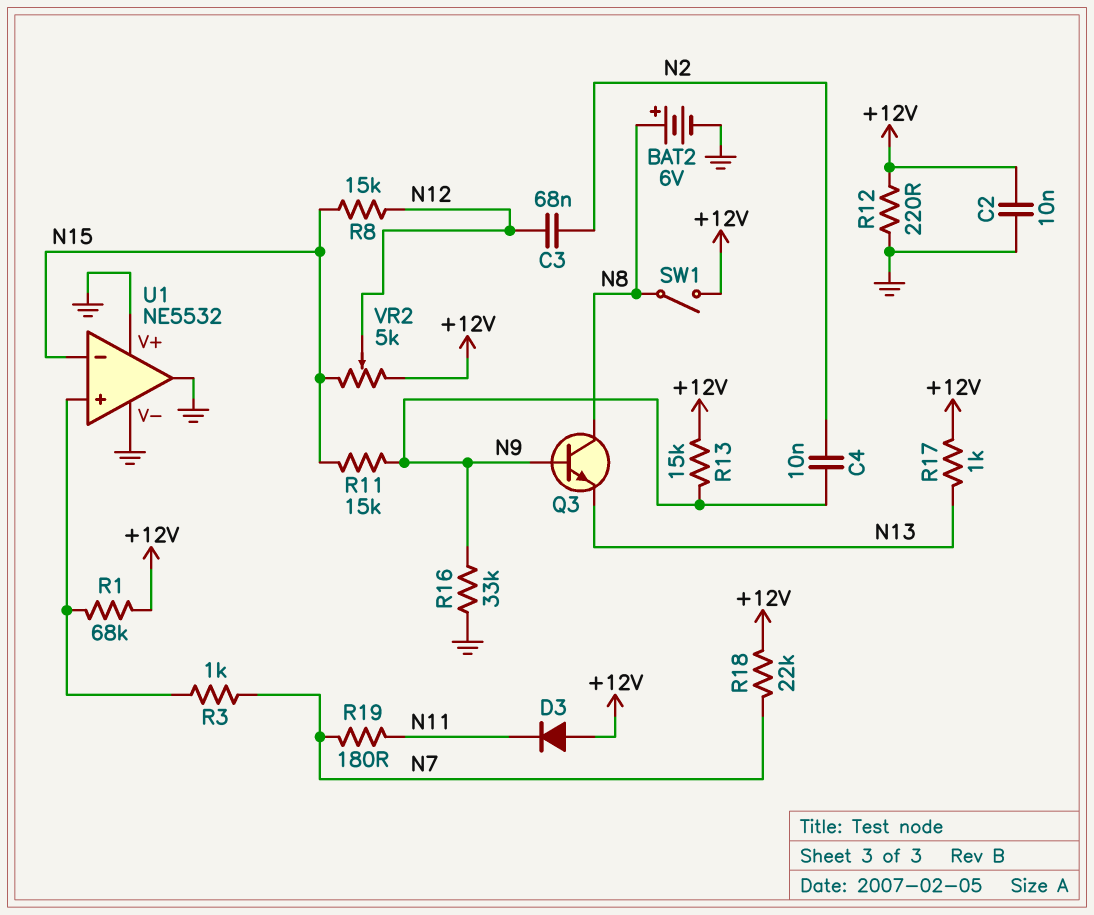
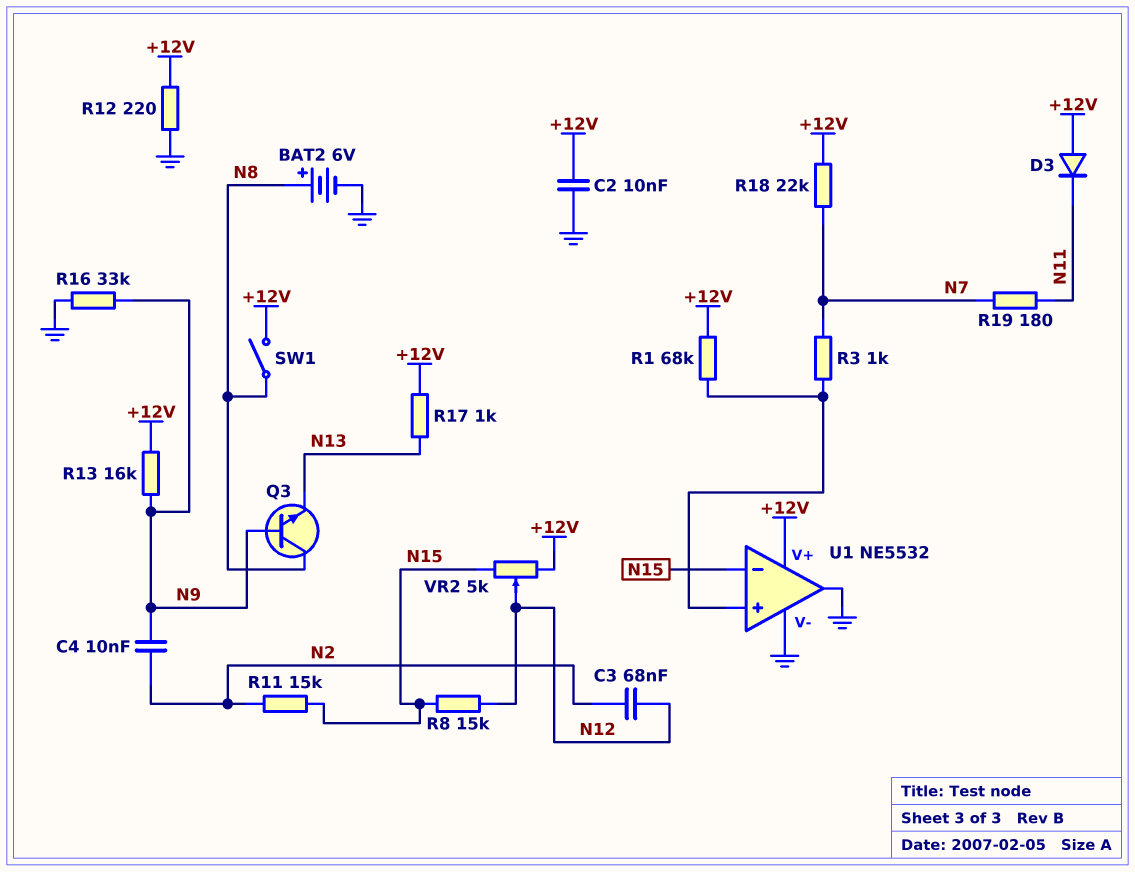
R11: 15k (N9, N15) -> 15k (N2, N15)
R13: 15k (+12V, N9) -> 16k (+12V, N9)
U1 pin V+: GND -> +12V

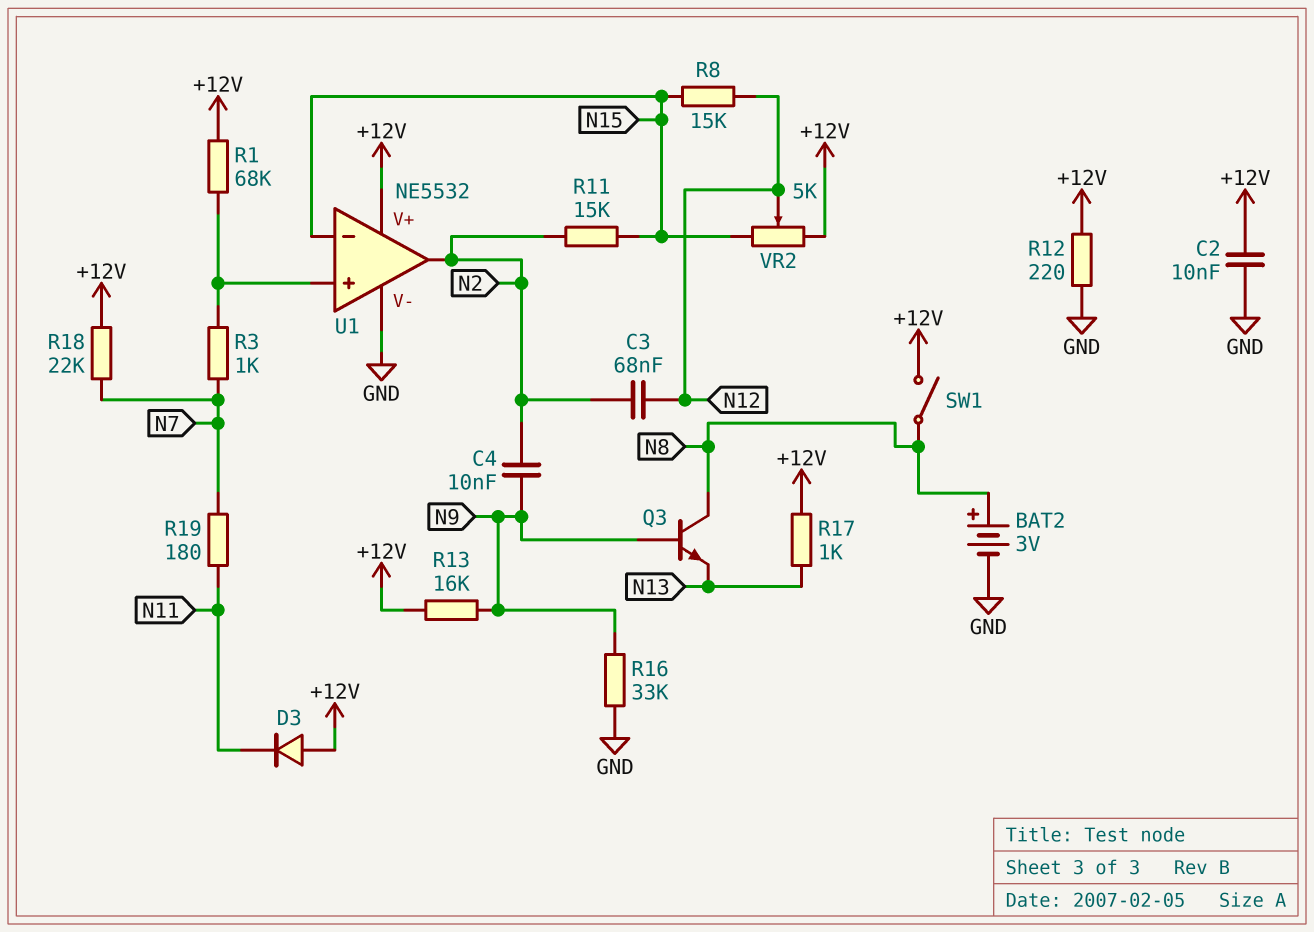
BAT2: 6V (plus N8, minus GND) -> 3V (plus N8, minus GND)
U1 pin out: GND -> N2

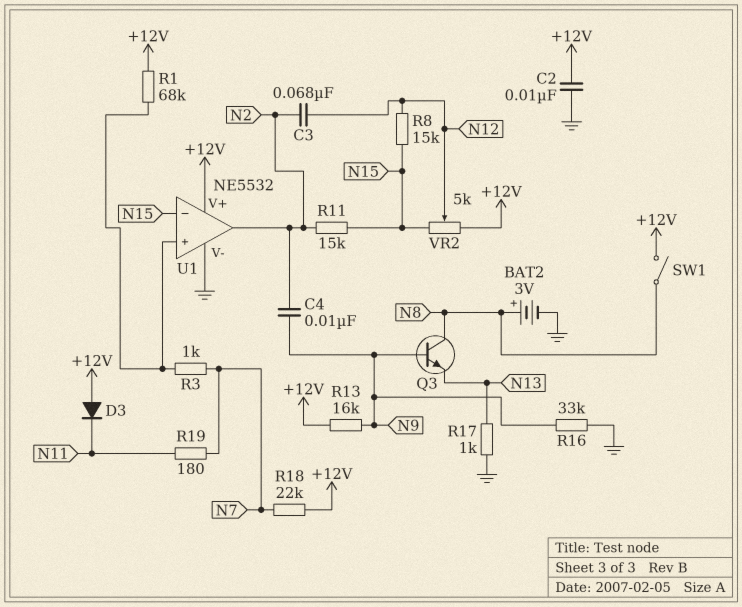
R12: 220 (+12V, GND) -> none
R17: 1k (+12V, N13) -> 1k (GND, N13)

